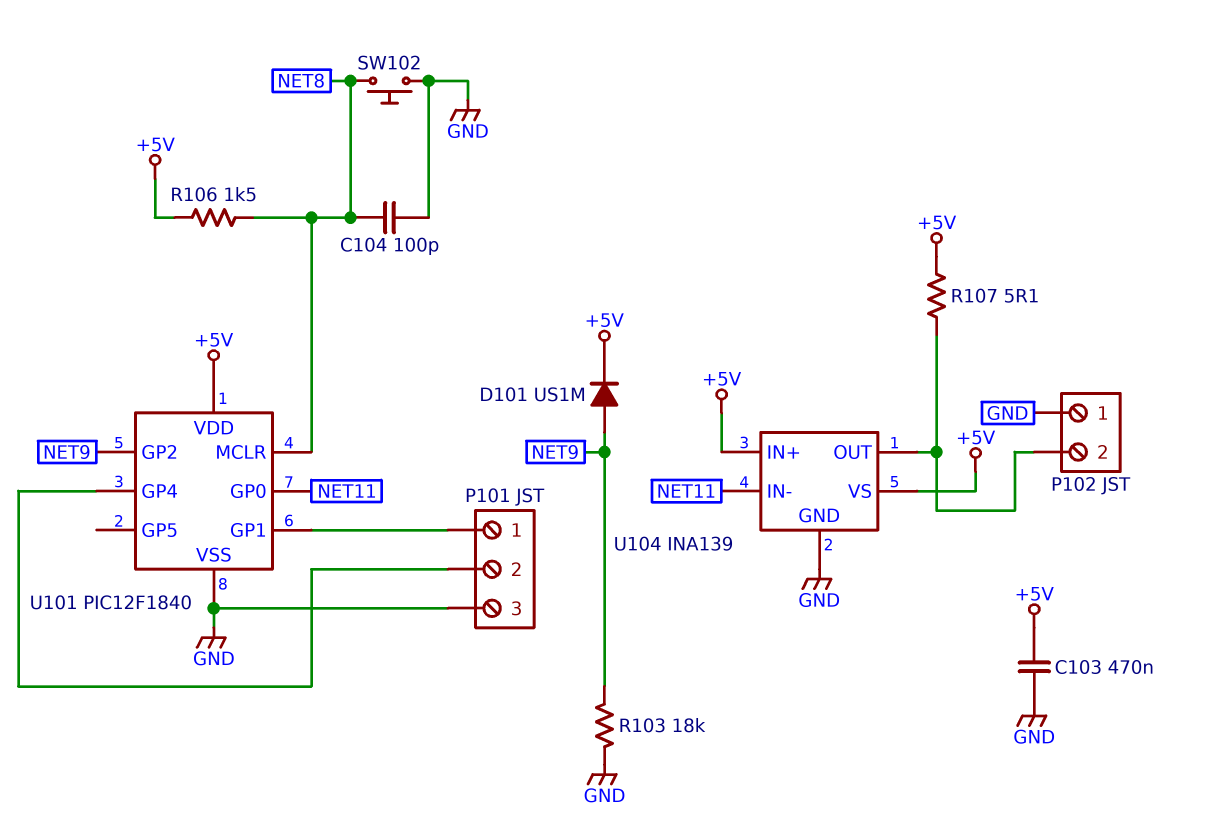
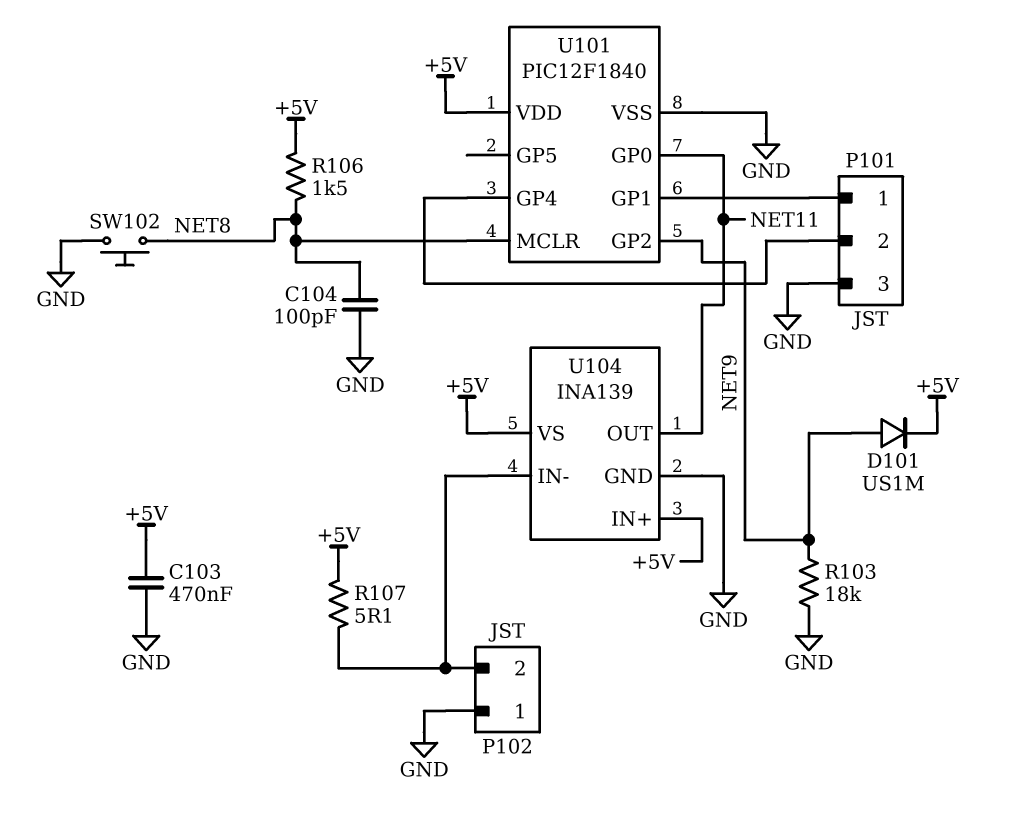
U104 pin IN-: NET11 -> P102/2
U104 pin OUT: P102/2 -> NET11

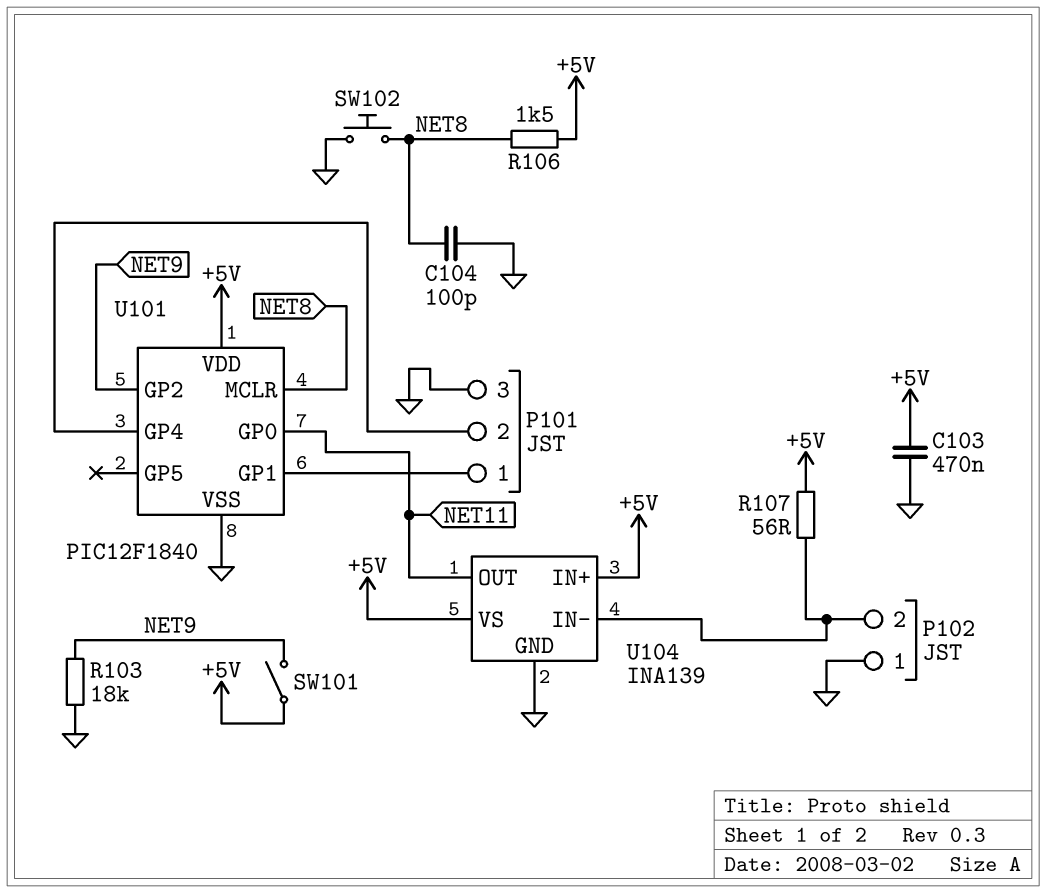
D101: diode US1M (A NET9, K +5V) -> none
R107: 5.1 (+5V, P102/2) -> 56 (+5V, P102/2)
SW101: none -> switch (+5V, NET9)

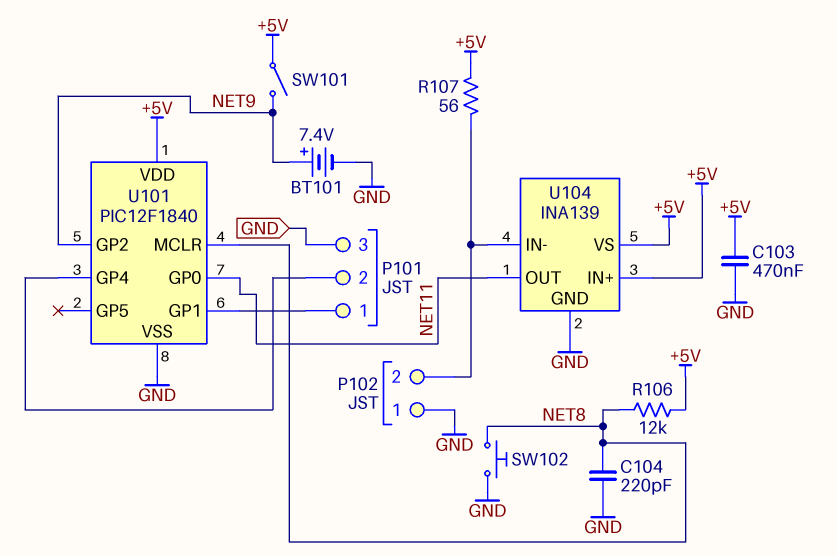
BT101: none -> 7.4V (plus NET9, minus GND)
C104: 100pF (GND, NET8) -> 220pF (GND, NET8)
R103: 18k (GND, NET9) -> none
R106: 1.5k (+5V, NET8) -> 12k (+5V, NET8)

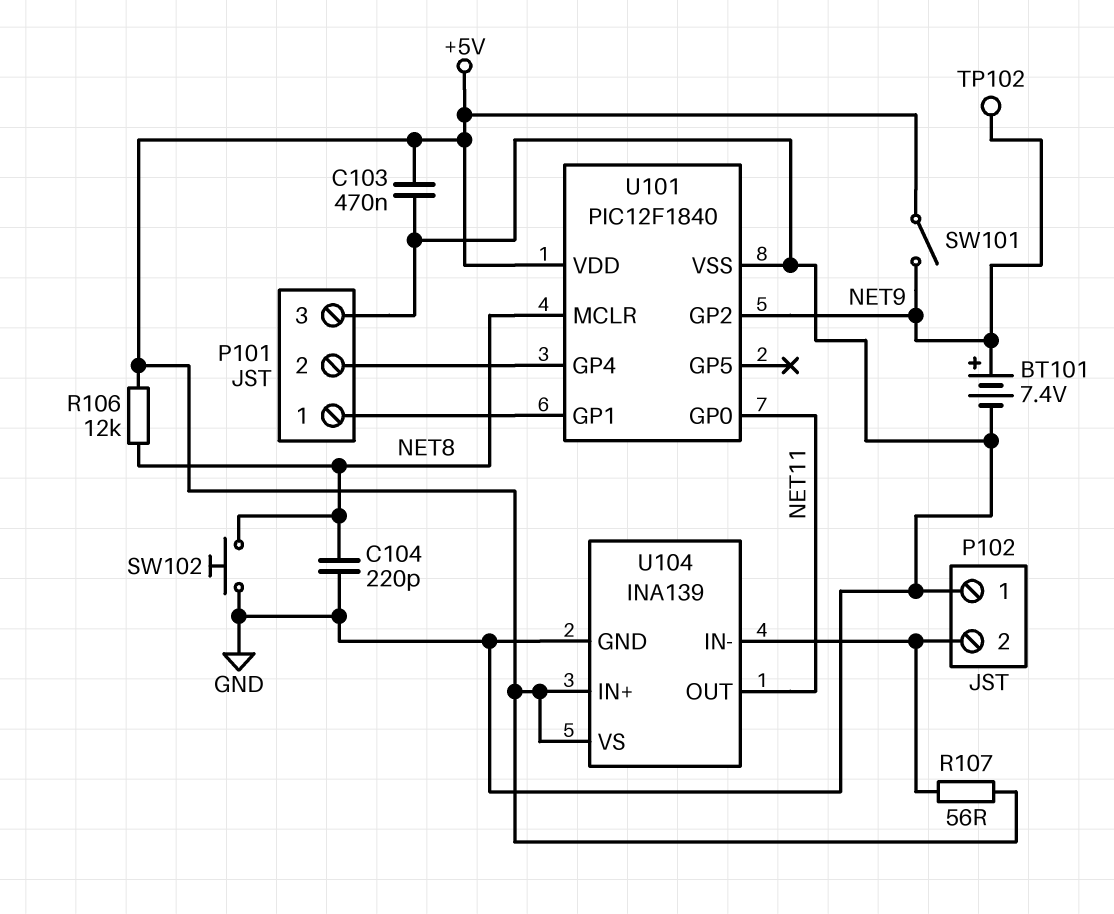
TP102: none -> test point (NET9)

